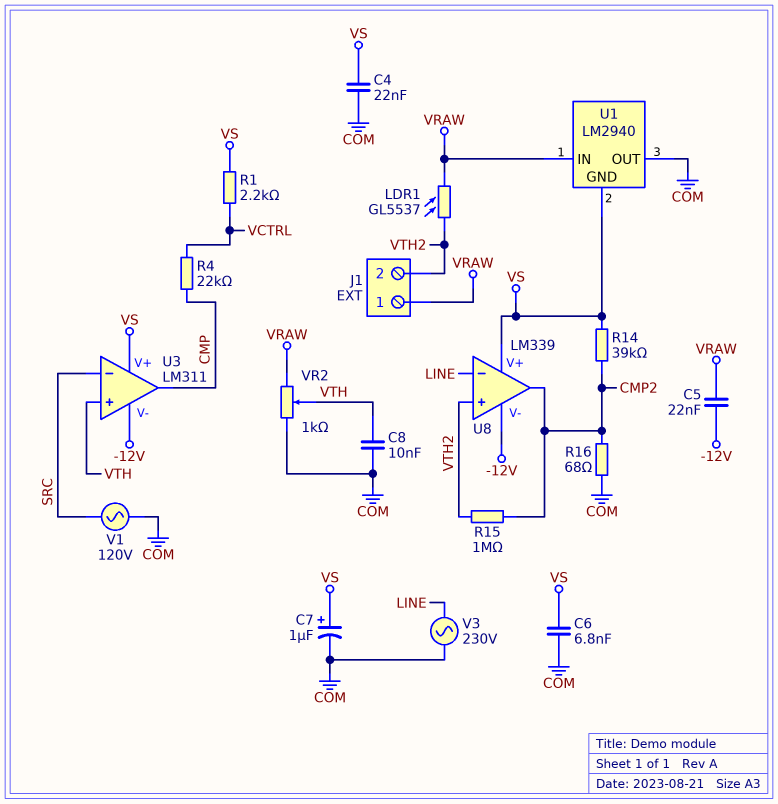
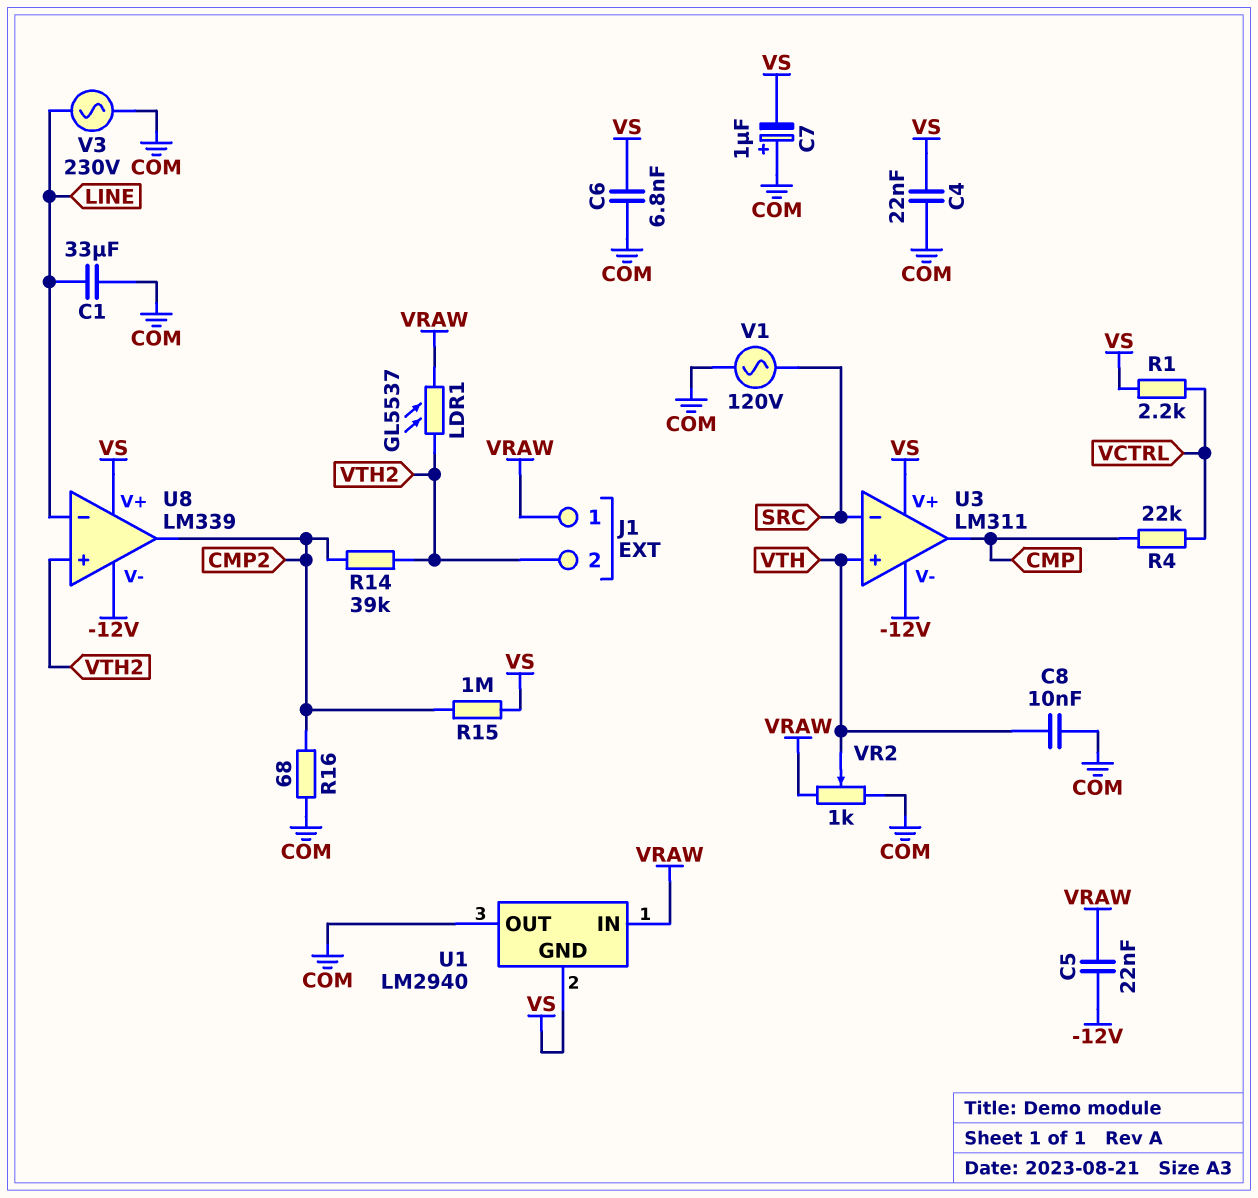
C1: none -> 33uF (COM, LINE)
C7: 1uF (plus VS, minus COM) -> 1uF (plus COM, minus VS)
R14: 39k (CMP2, VS) -> 39k (CMP2, VTH2)
R15: 1M (CMP2, VTH2) -> 1M (CMP2, VS)

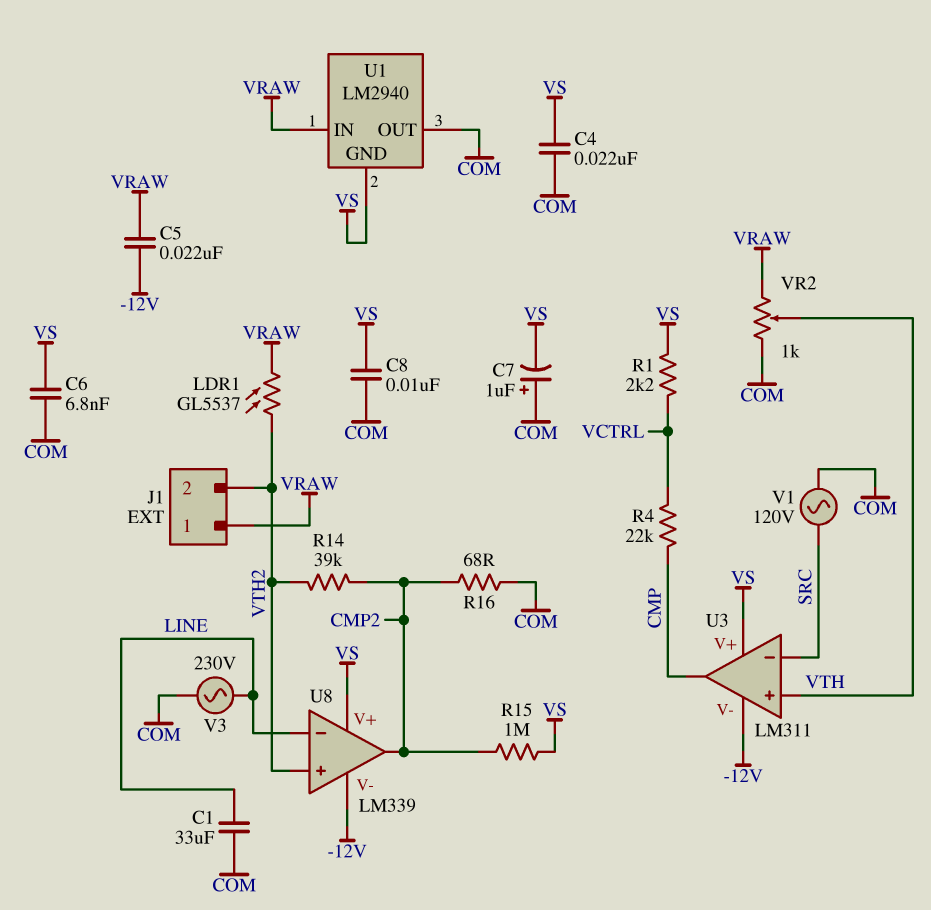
C8: 10nF (COM, VTH) -> 10nF (COM, VS)

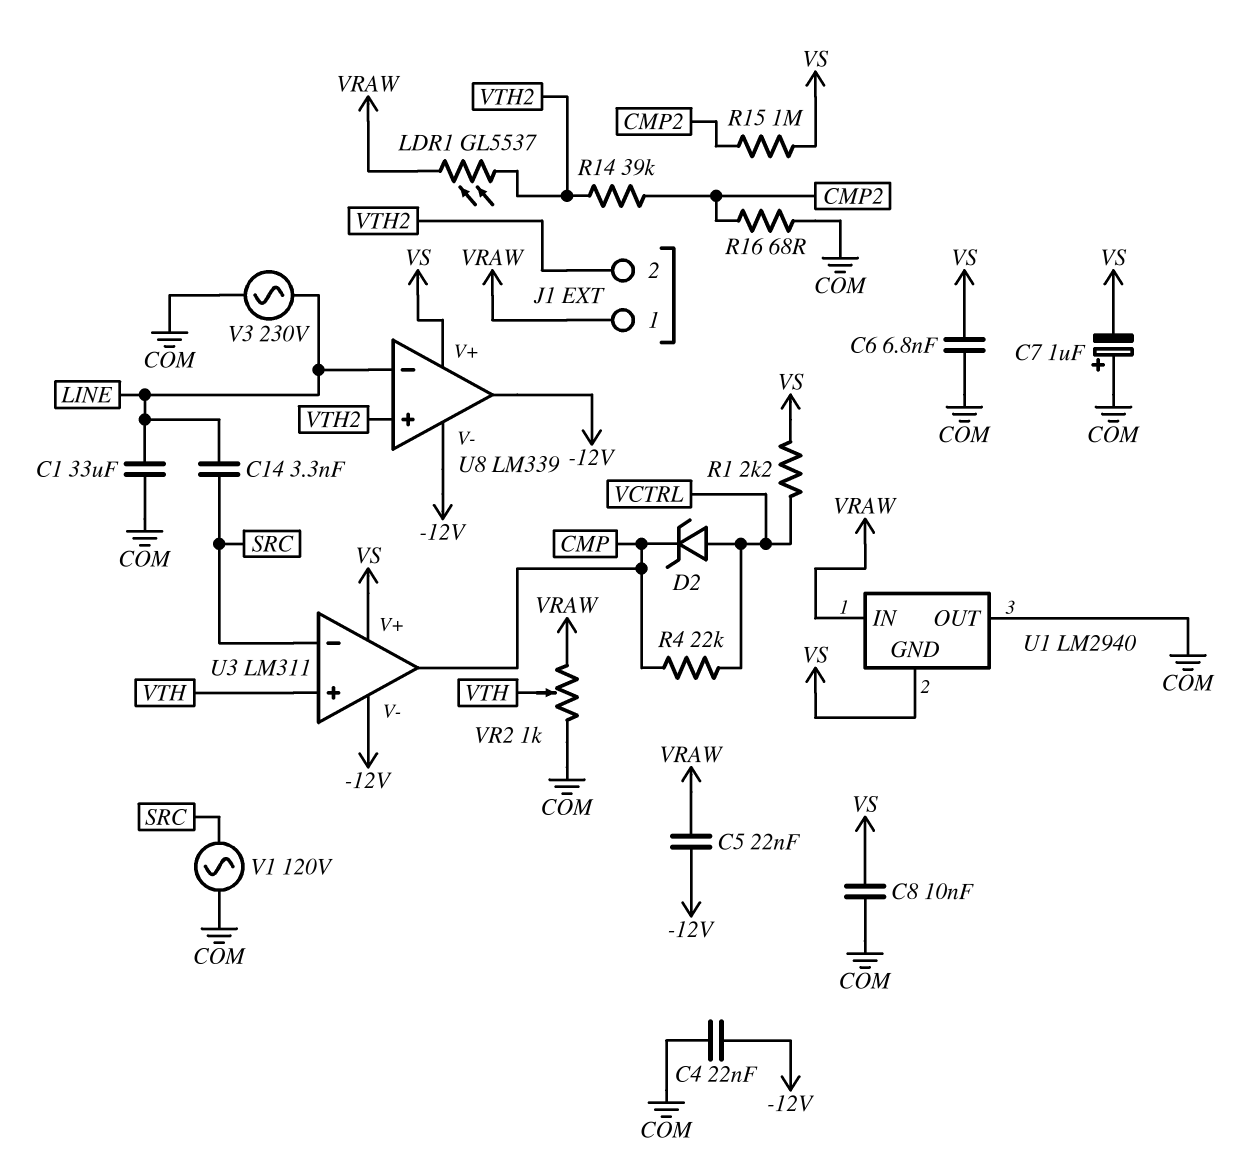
C4: 22nF (COM, VS) -> 22nF (-12V, COM)
C14: none -> 3.3nF (LINE, SRC)
D2: none -> zener (A VCTRL, K CMP)
U8 pin out: CMP2 -> -12V

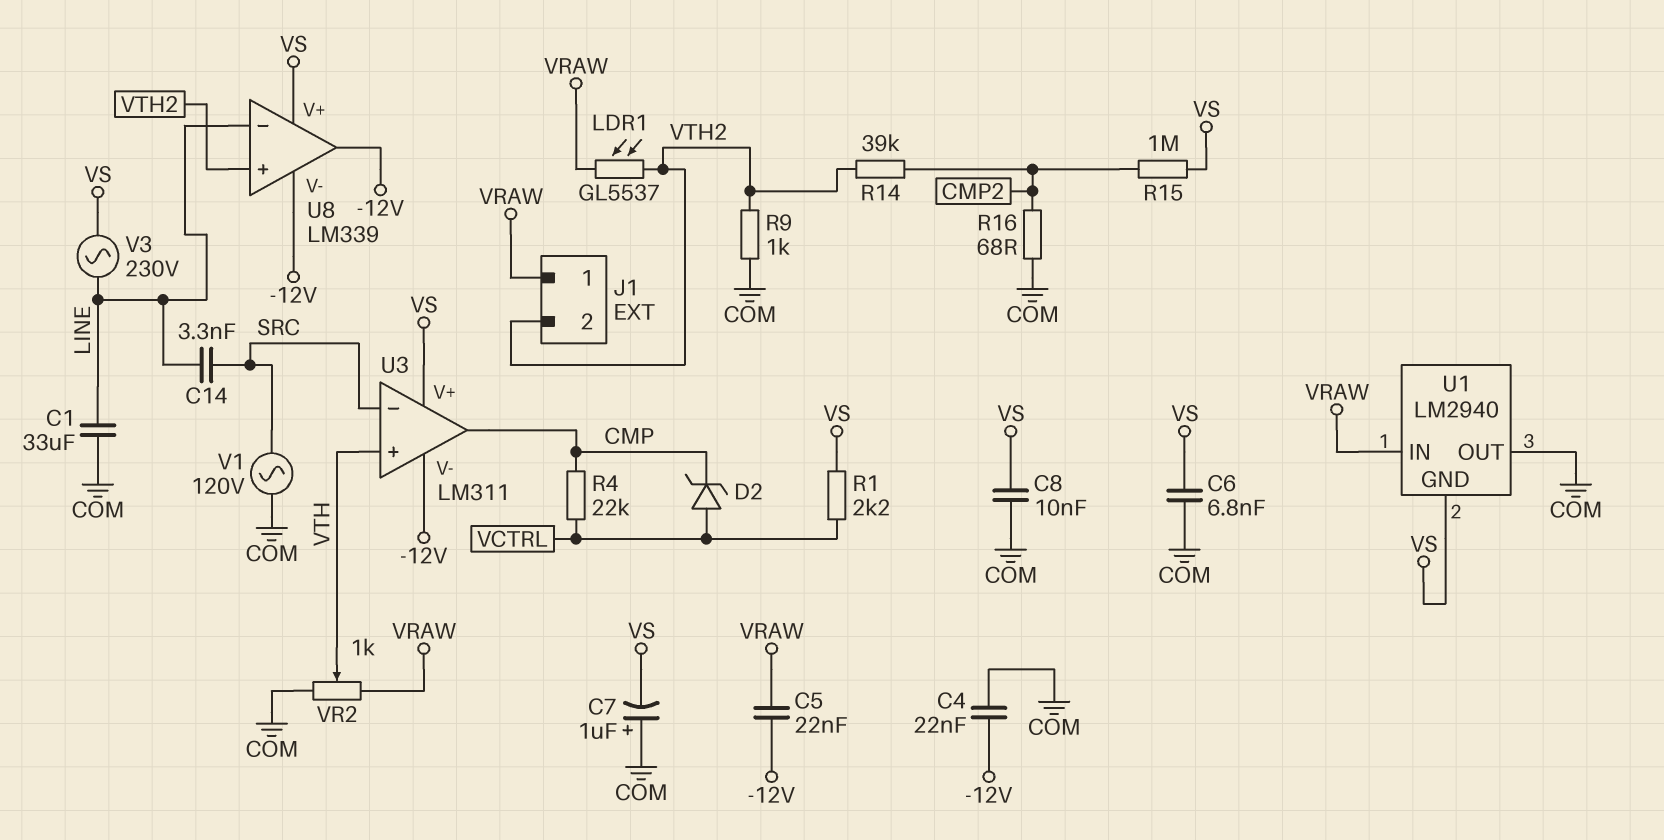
R9: none -> 1k (COM, VTH2)
V3: AC 230V (COM, LINE) -> AC 230V (LINE, VS)

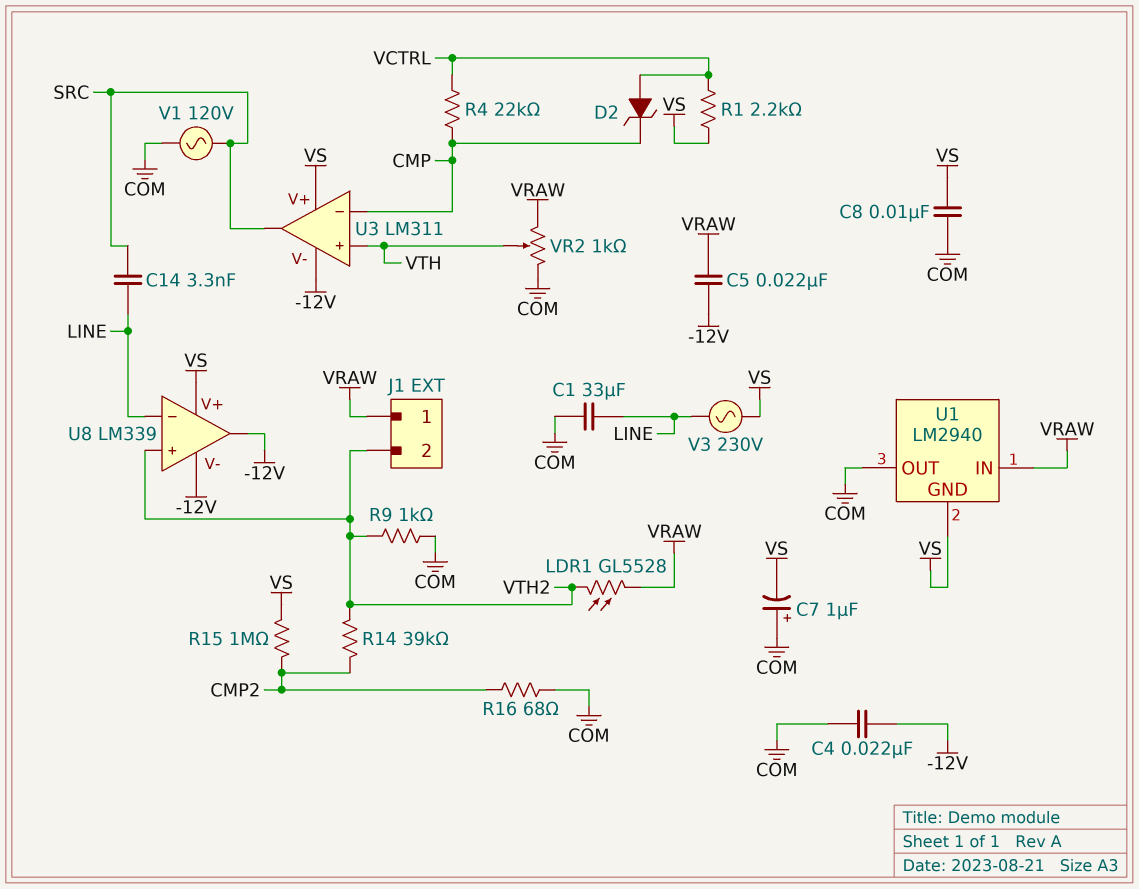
C6: 6.8nF (COM, VS) -> none
LDR1: GL5537 (VRAW, VTH2) -> GL5528 (VRAW, VTH2)
U3 pin in-: SRC -> CMP
U3 pin out: CMP -> SRC

